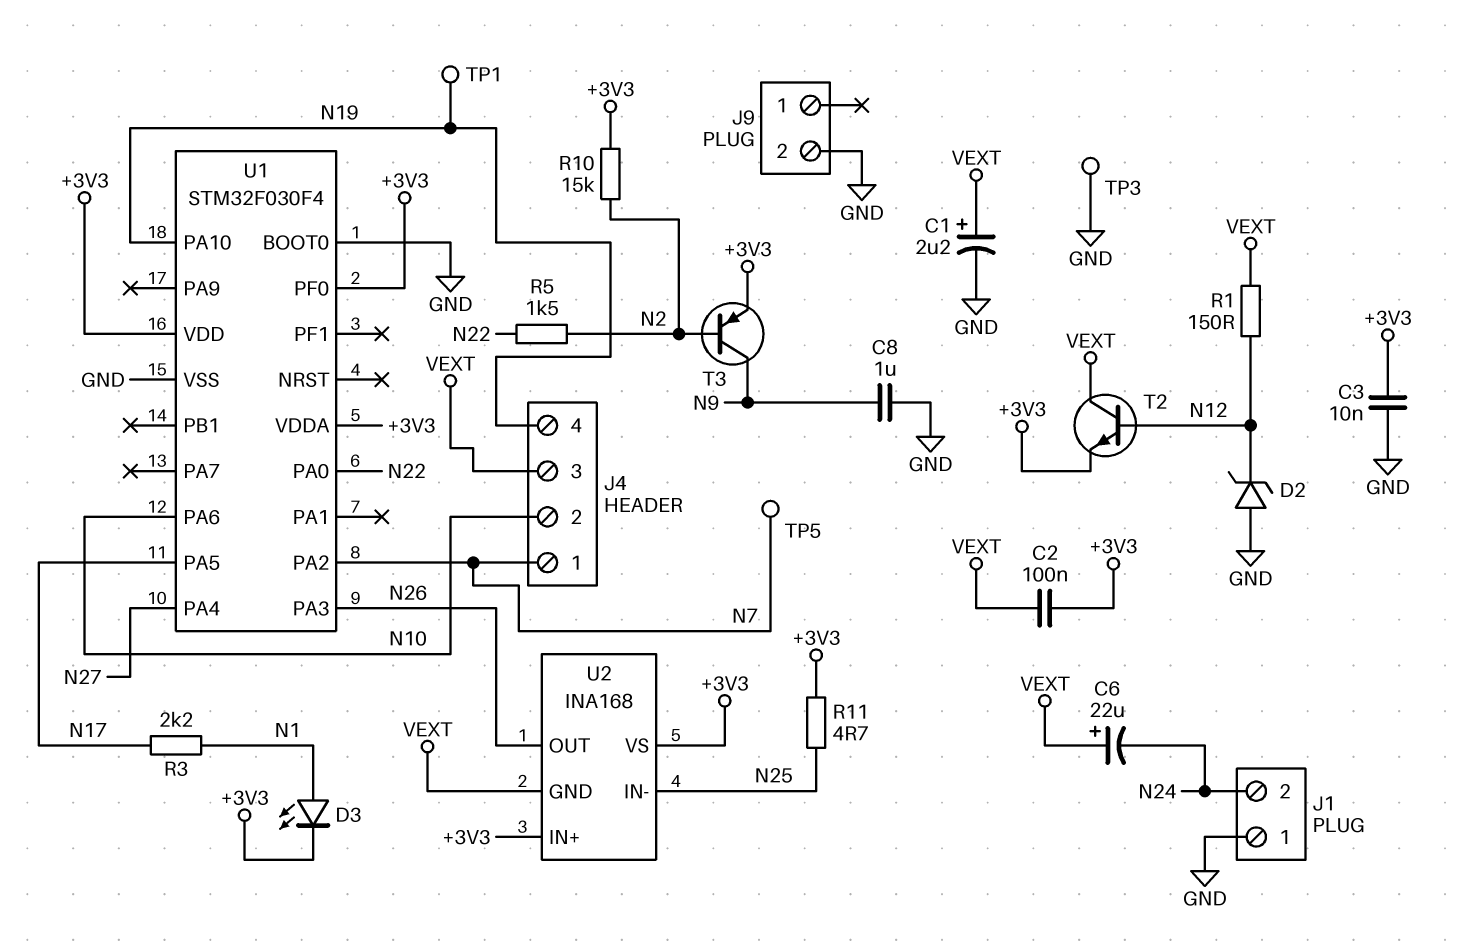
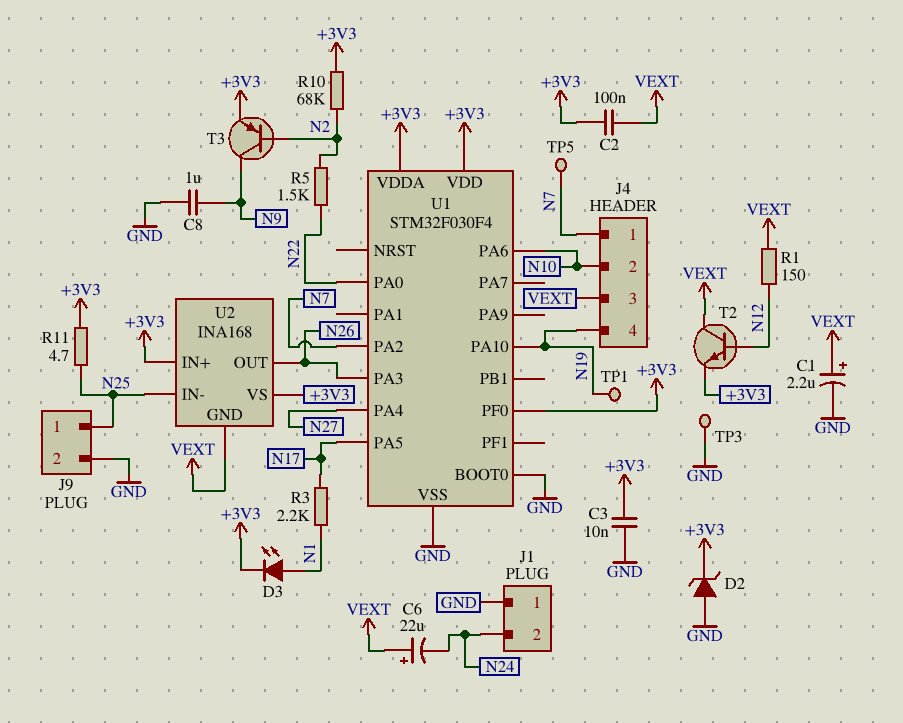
D2: zener (A GND, K N12) -> zener (A GND, K +3V3)
J9 pin 1: none -> N25
R10: 15k (+3V3, N2) -> 68k (+3V3, N2)

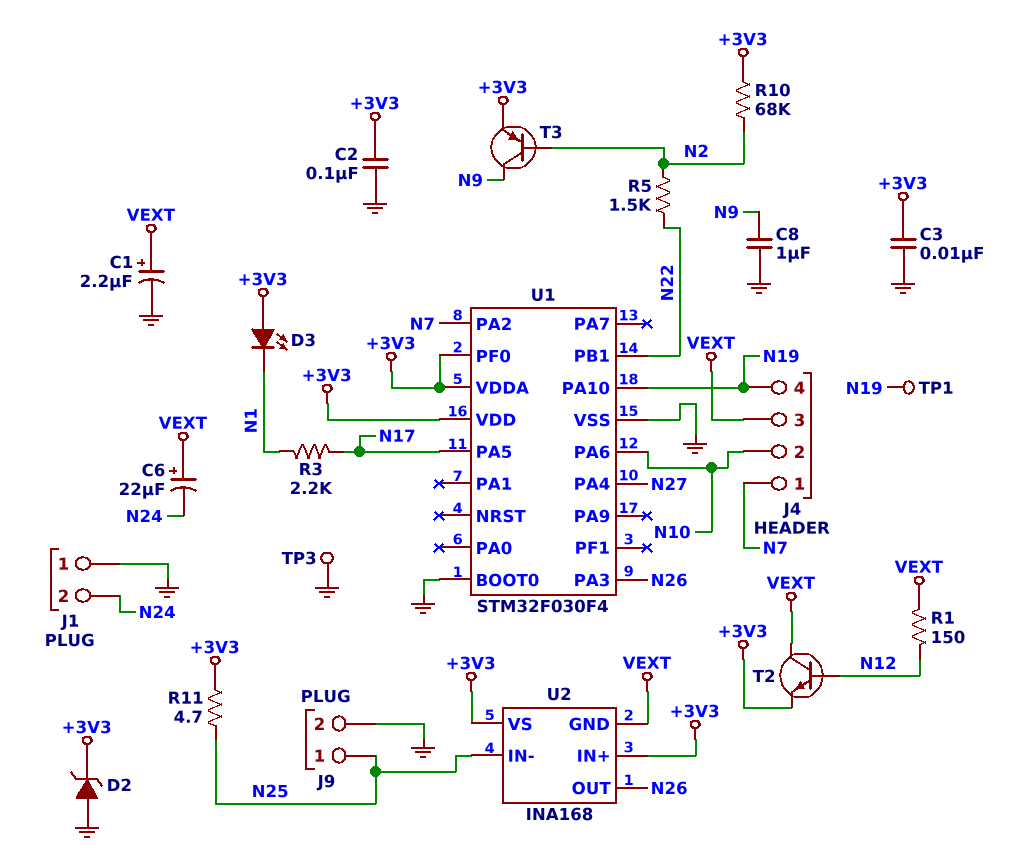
C2: 100nF (+3V3, VEXT) -> 100nF (+3V3, GND)
D3: LED (A N1, K +3V3) -> LED (A +3V3, K N1)
TP5: test point (N7) -> none
U1 pin PA0: N22 -> none
U1 pin PB1: none -> N22

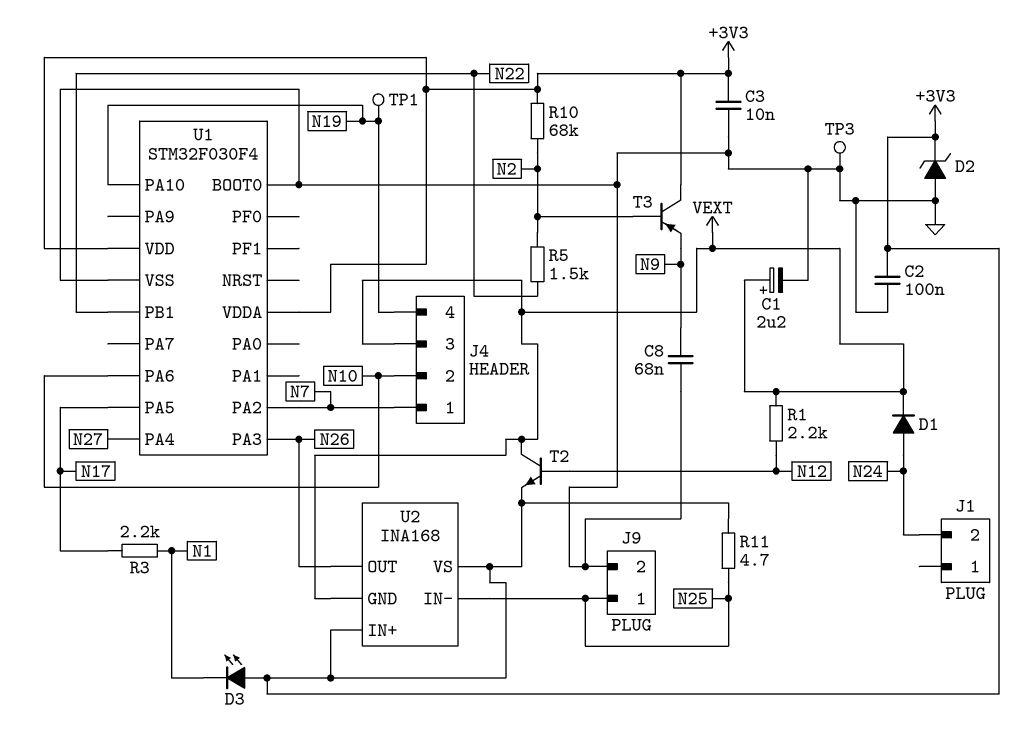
C6: 22uF (plus VEXT, minus N24) -> none
C8: 1uF (GND, N9) -> 68nF (GND, N9)
D1: none -> diode (A N24, K VEXT)
J1 pin 1: GND -> none
R1: 150 (N12, VEXT) -> 2.2k (N12, VEXT)
T3: PNP (B N2, C N9, E +3V3) -> PNP (B N2, C +3V3, E N9)
U1 pin PF0: +3V3 -> none

